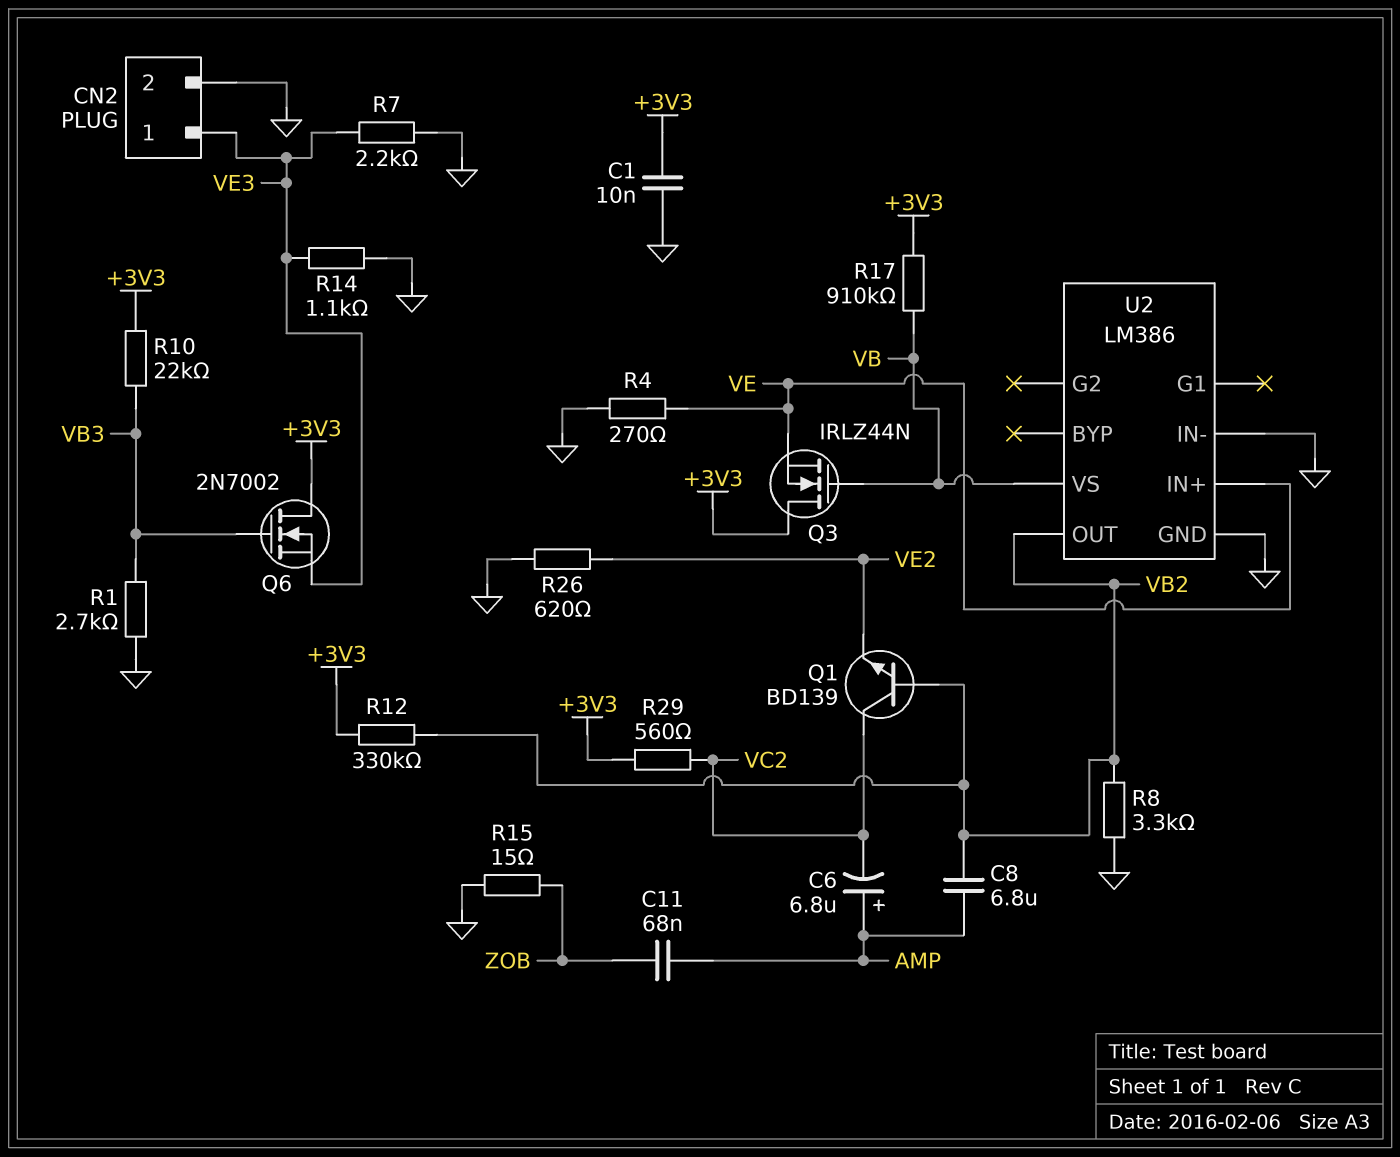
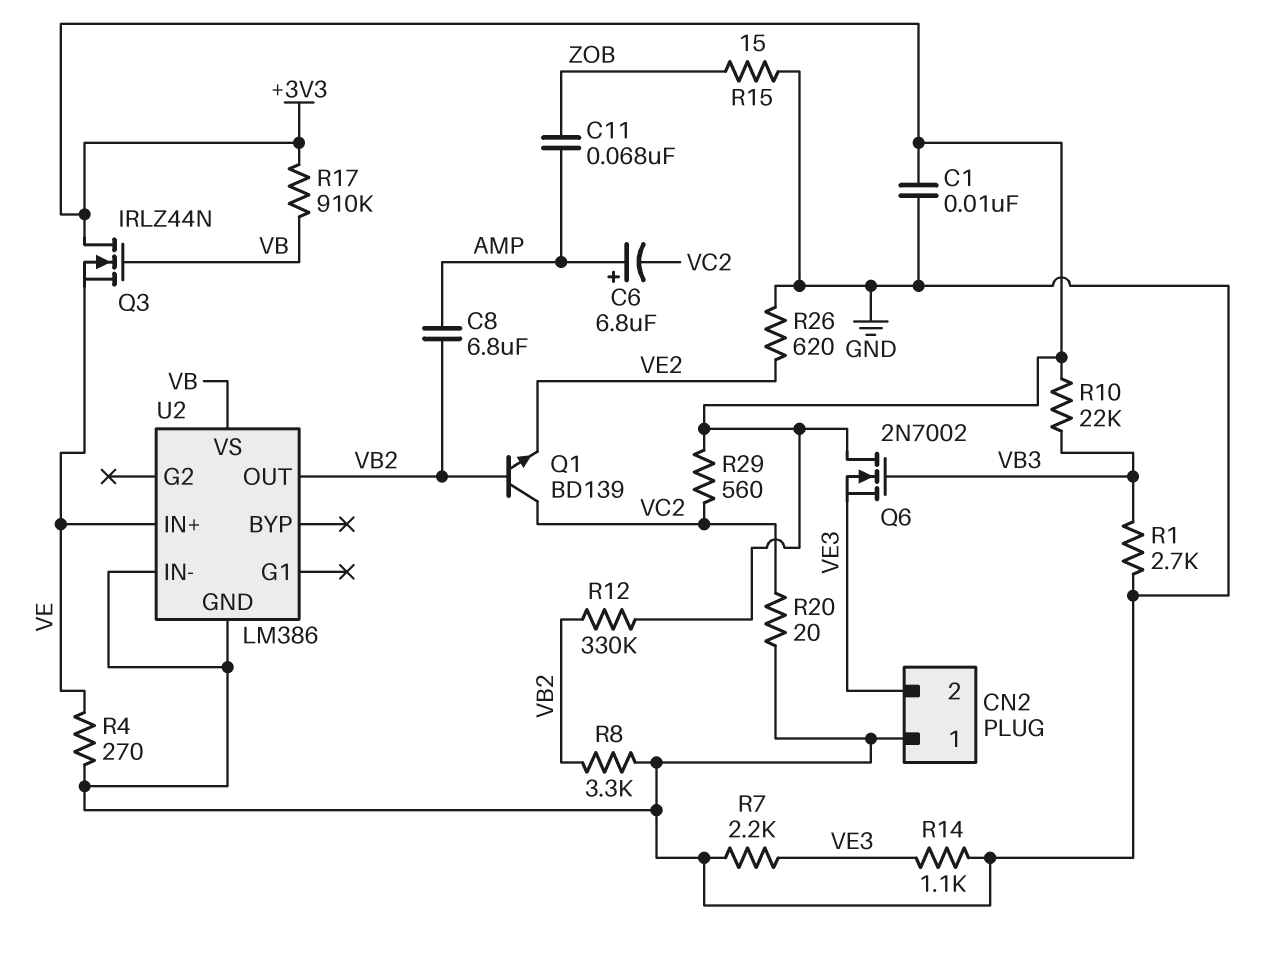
CN2 pin 1: VE3 -> GND
CN2 pin 2: GND -> VE3
R20: none -> 20 (GND, VC2)

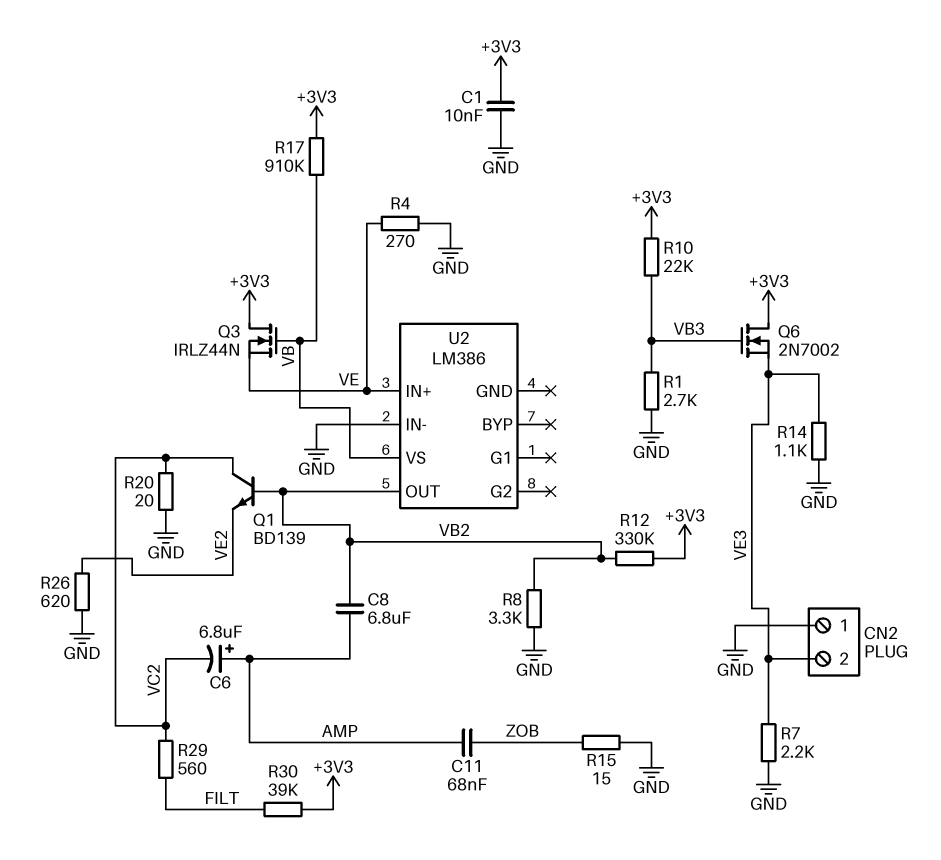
R29: 560 (+3V3, VC2) -> 560 (FILT, VC2)
R30: none -> 39k (+3V3, FILT)
U2 pin GND: GND -> none

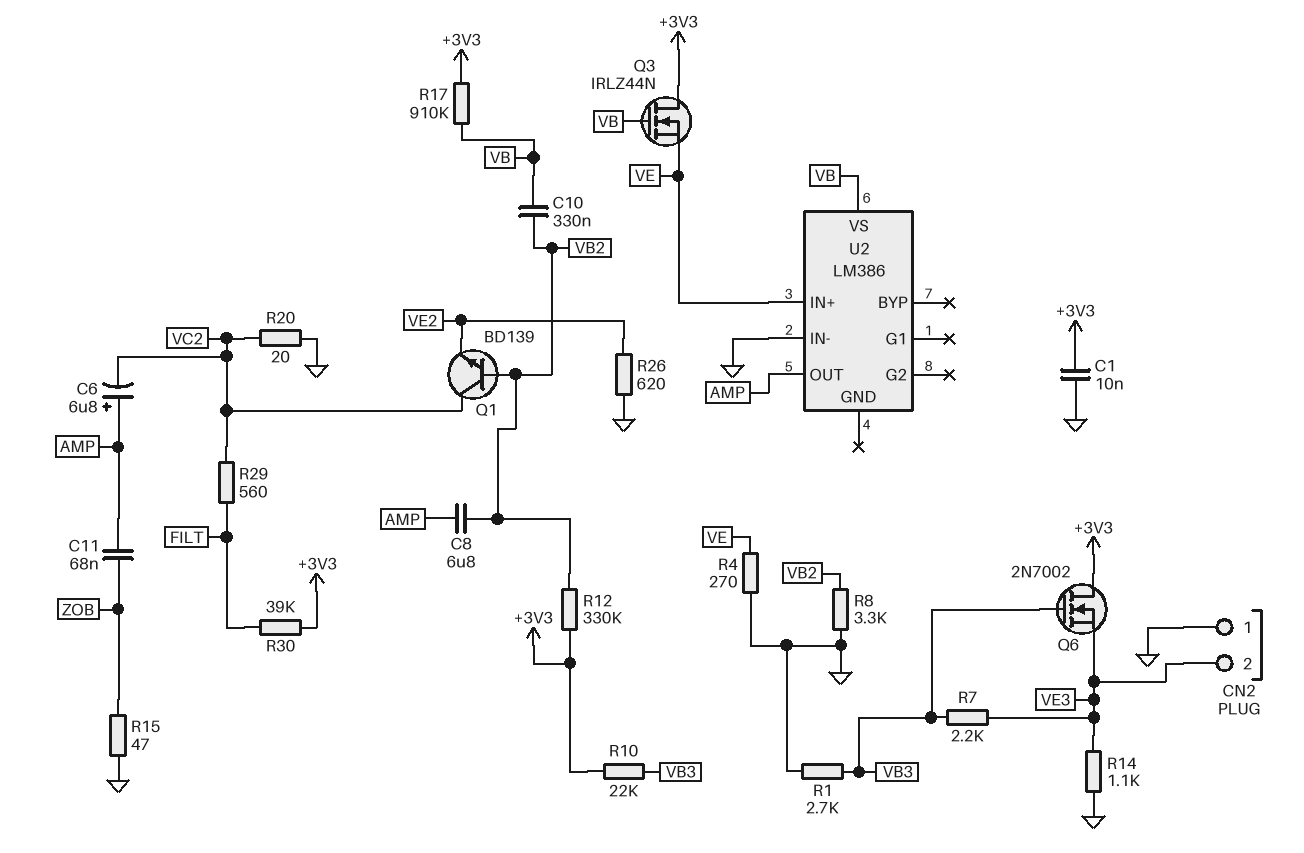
C10: none -> 330nF (VB, VB2)
R7: 2.2k (GND, VE3) -> 2.2k (VB3, VE3)
R15: 15 (GND, ZOB) -> 47 (GND, ZOB)
U2 pin OUT: VB2 -> AMP

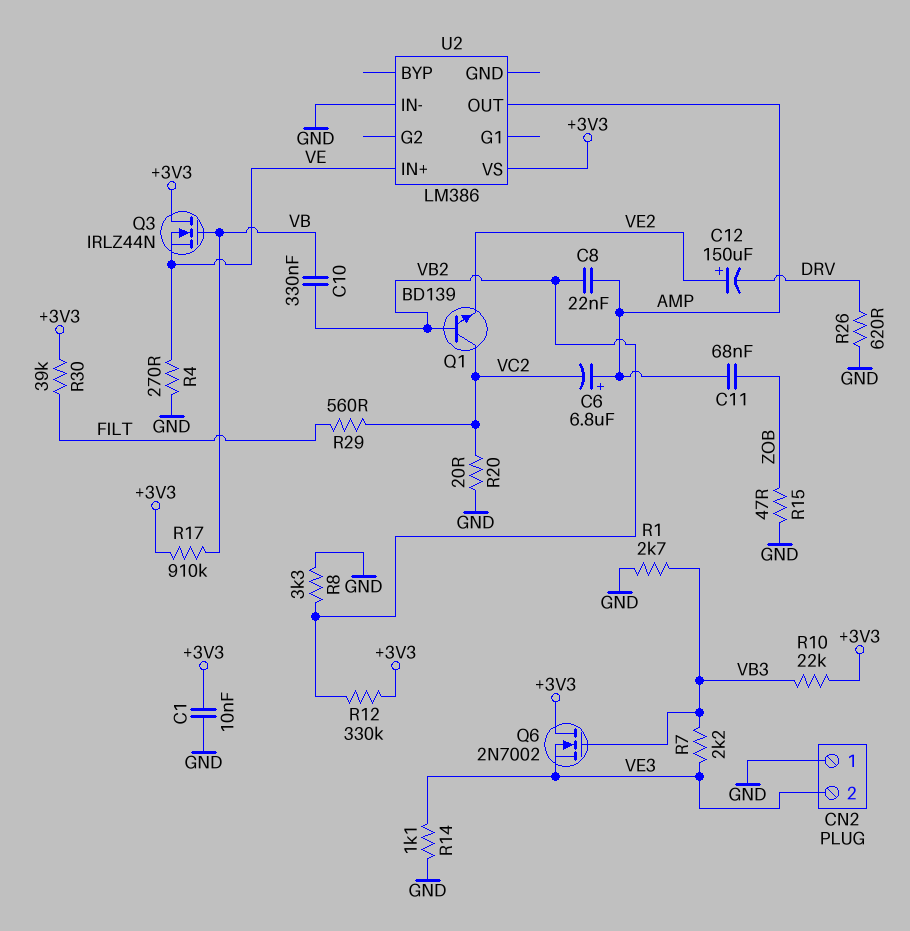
C8: 6.8uF (AMP, VB2) -> 22nF (AMP, VB2)
C12: none -> 150uF (plus VE2, minus DRV)
R26: 620 (GND, VE2) -> 620 (DRV, GND)
U2 pin VS: VB -> +3V3

